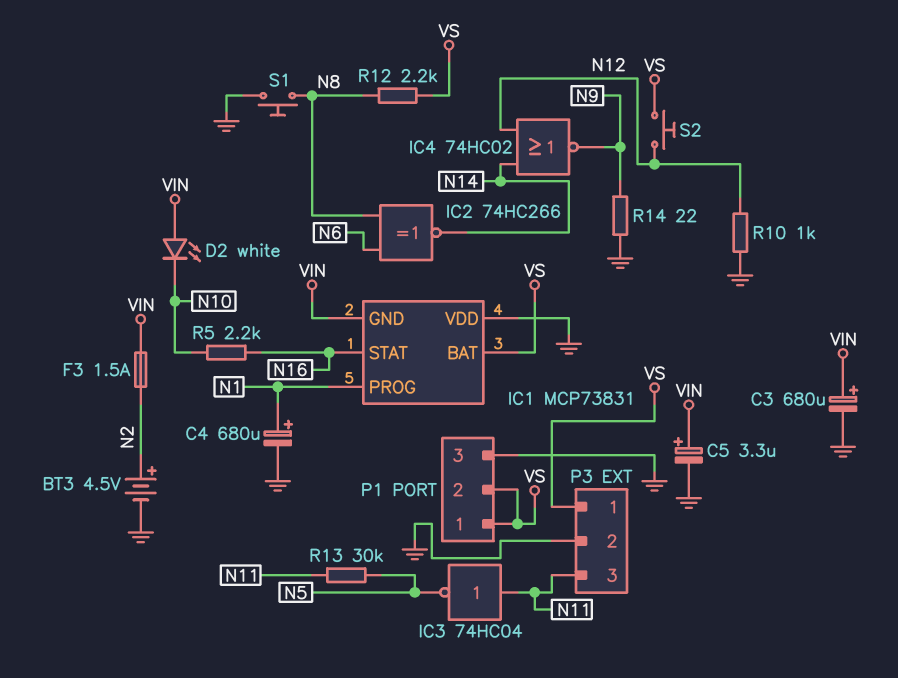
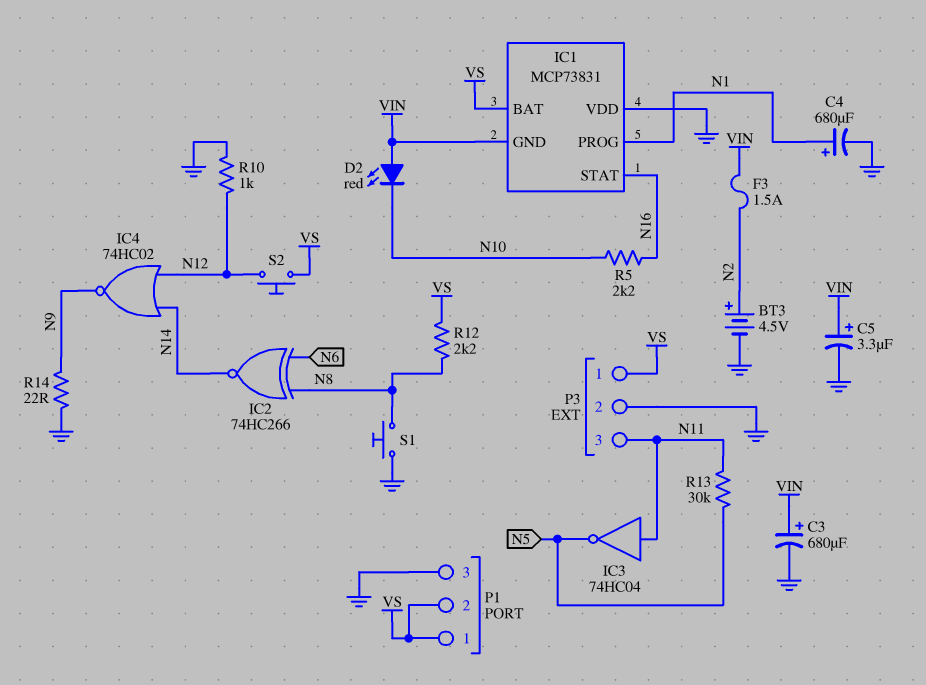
D2: LED white (A VIN, K N10) -> LED red (A VIN, K N10)

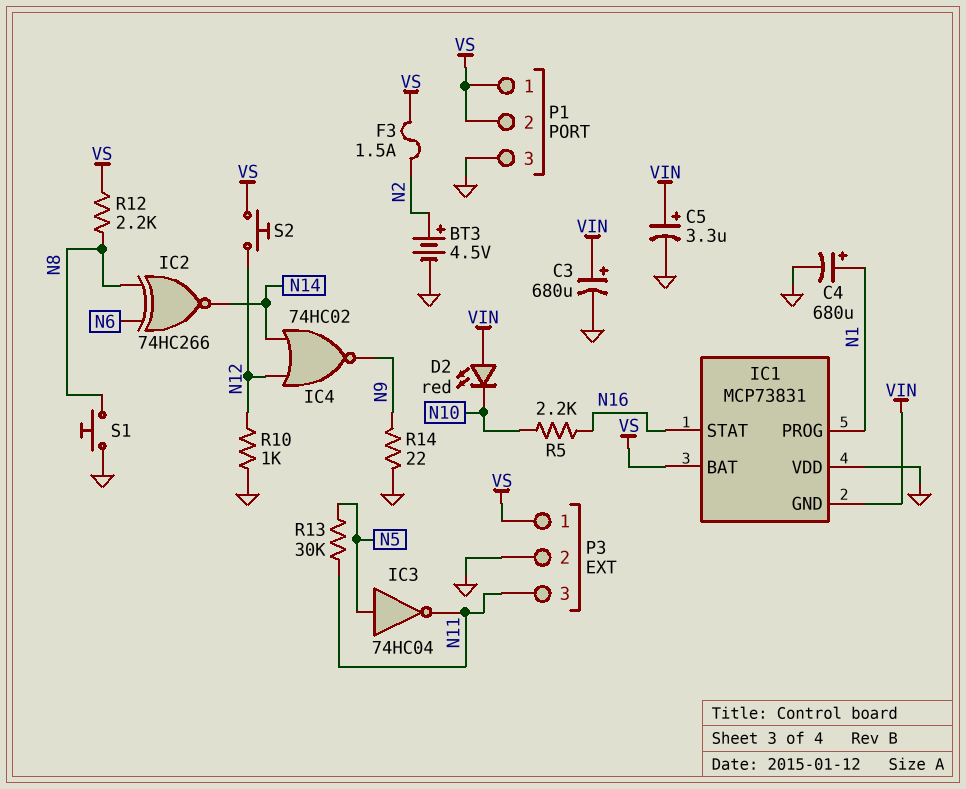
F3: 1.5A (N2, VIN) -> 1.5A (N2, VS)
IC3: NOT 74HC04 (in N11, out N5) -> NOT 74HC04 (in N5, out N11)

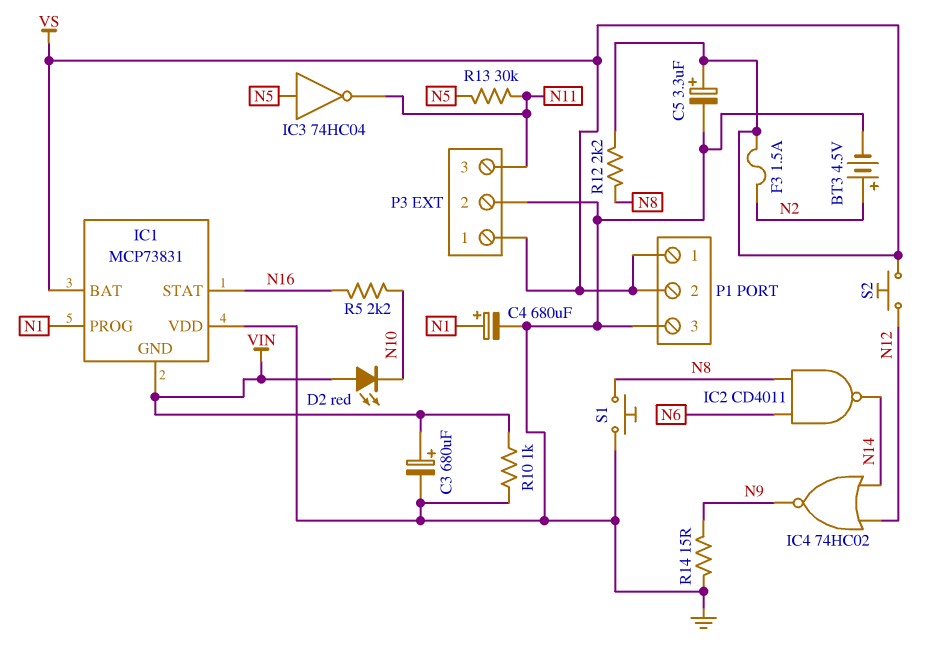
C5: 3.3uF (plus VIN, minus GND) -> 3.3uF (plus VS, minus GND)
IC2: XNOR 74HC266 (in N6, in N8, out N14) -> NAND CD4011 (in N6, in N8, out N14)
R10: 1k (GND, N12) -> 1k (GND, VIN)
R14: 22 (GND, N9) -> 15 (GND, N9)

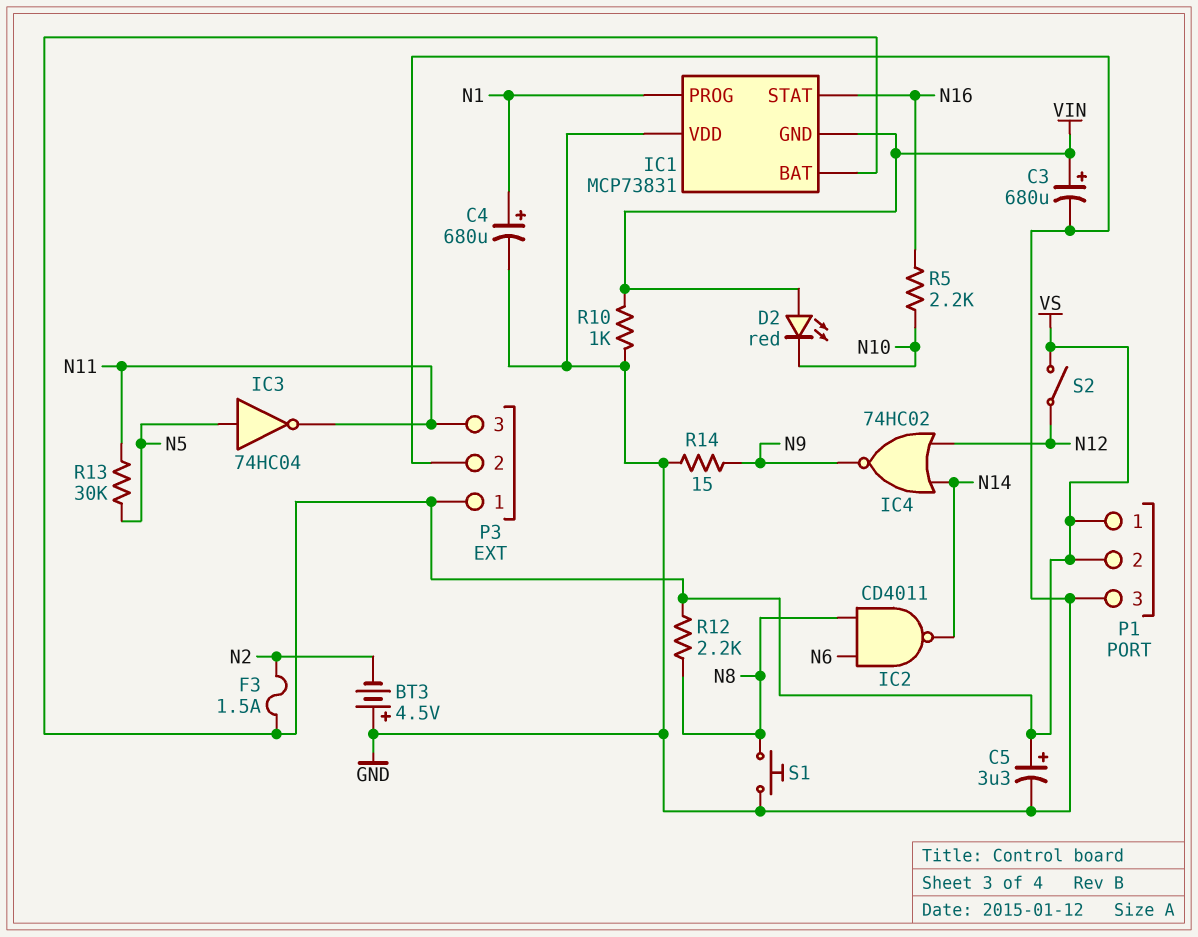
BT3: 4.5V (plus N2, minus GND) -> 4.5V (plus GND, minus N2)
S2: button (N12, VS) -> switch (N12, VS)

